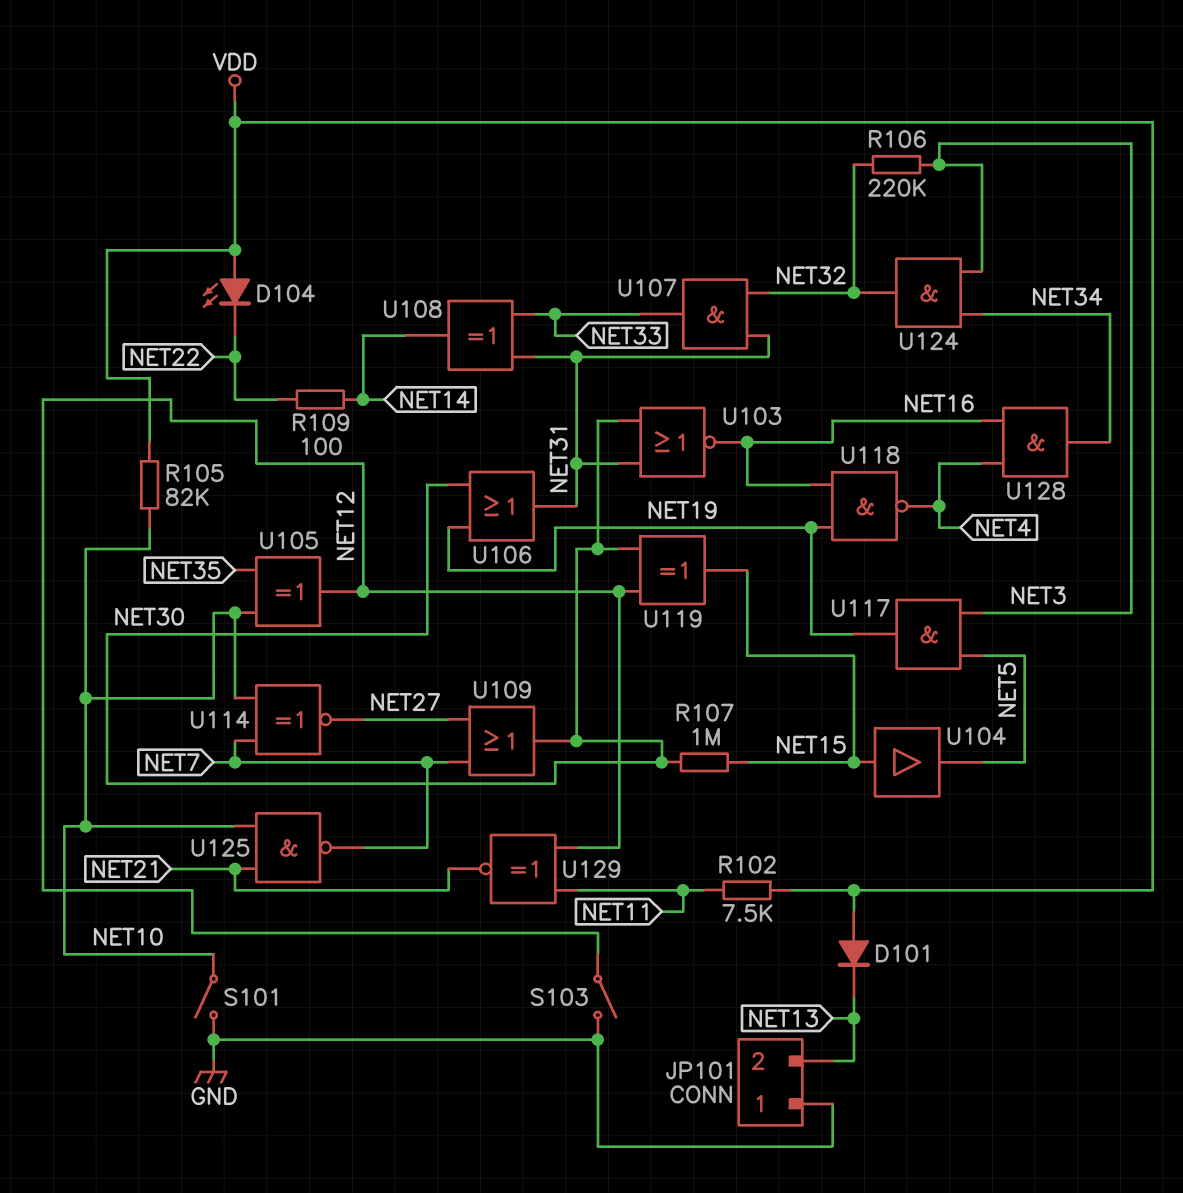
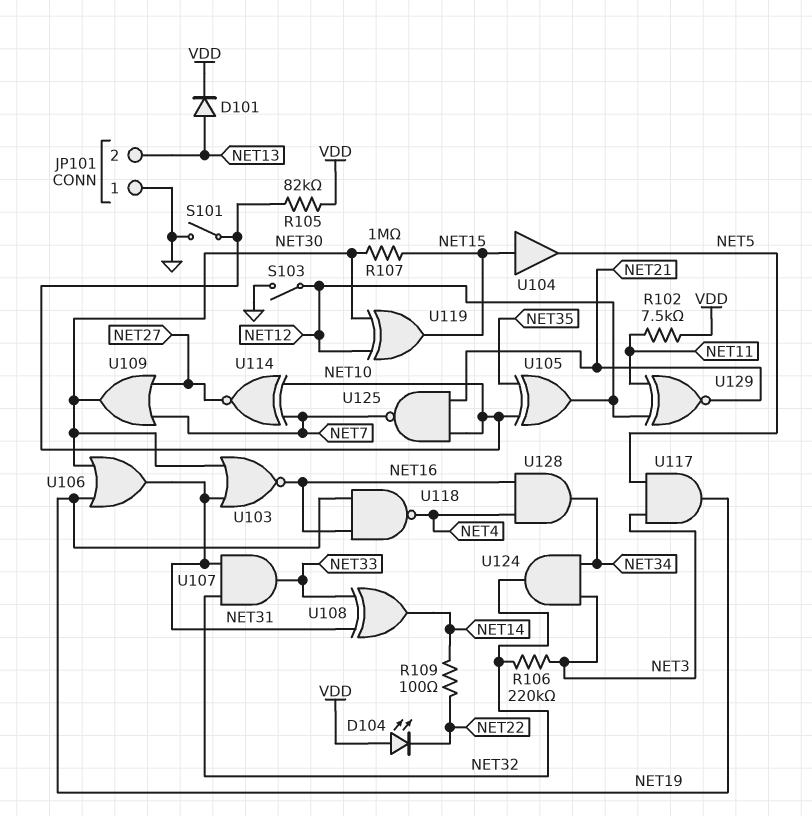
D101: diode (A VDD, K NET13) -> diode (A NET13, K VDD)

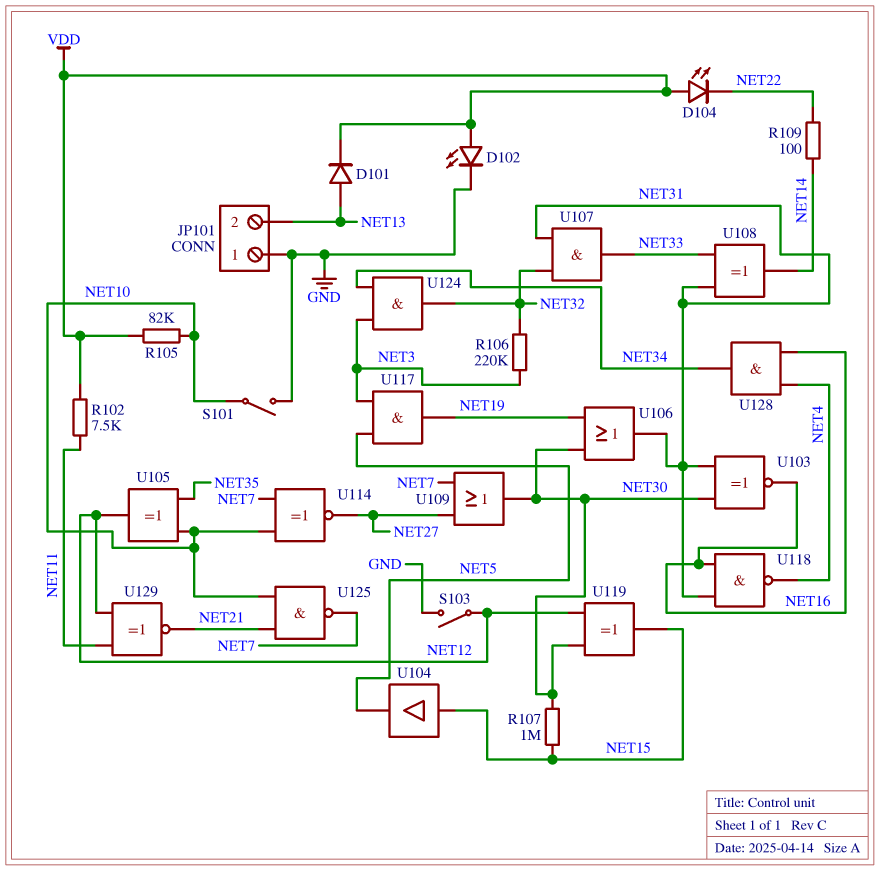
D102: none -> LED (A VDD, K GND)
U103: NOR (in NET30, in NET31, out NET16) -> XNOR (in NET30, in NET31, out NET16)
U118: NAND (in NET16, in NET19, out NET4) -> NAND (in NET16, in NET31, out NET4)

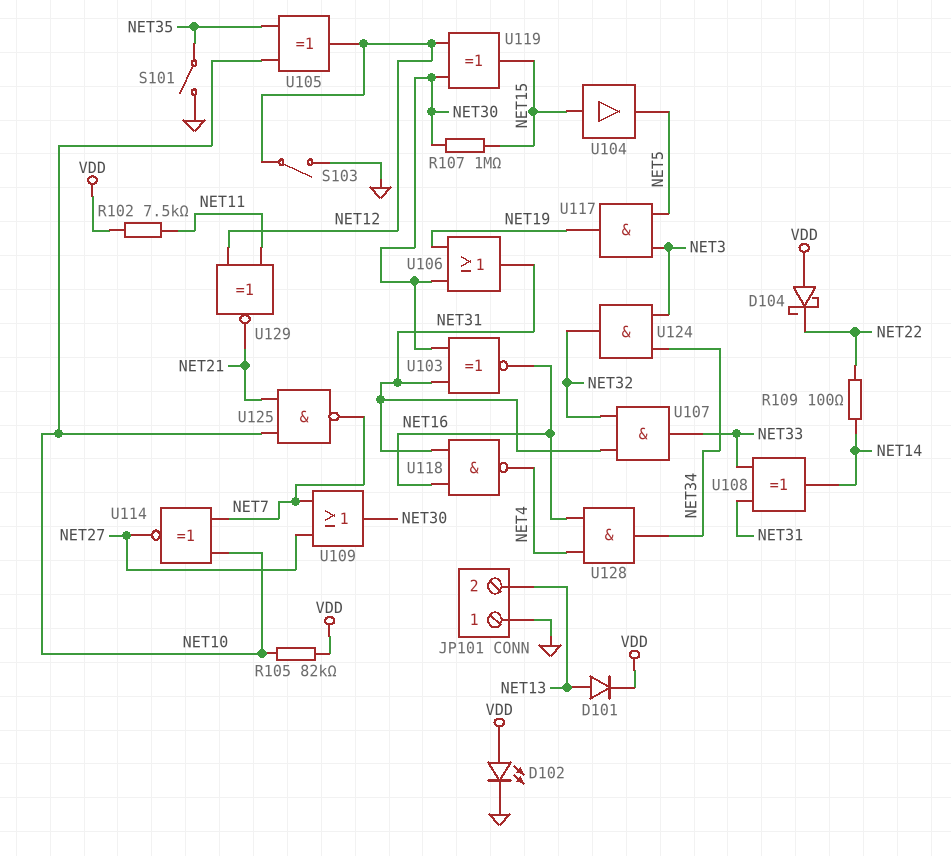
D104: LED (A VDD, K NET22) -> schottky (A VDD, K NET22)
R106: 220k (NET3, NET32) -> none
S101: switch (GND, NET10) -> switch (GND, NET35)

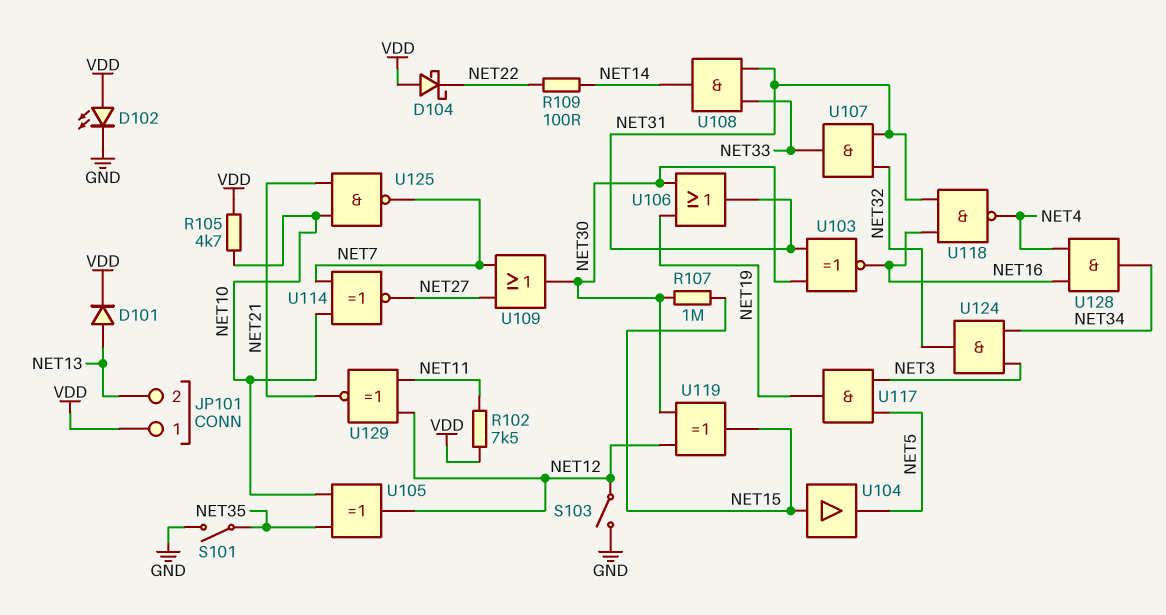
JP101 pin 1: GND -> VDD
R105: 82k (NET10, VDD) -> 4.7k (NET10, VDD)
U108: XOR (in NET31, in NET33, out NET14) -> AND (in NET31, in NET33, out NET14)

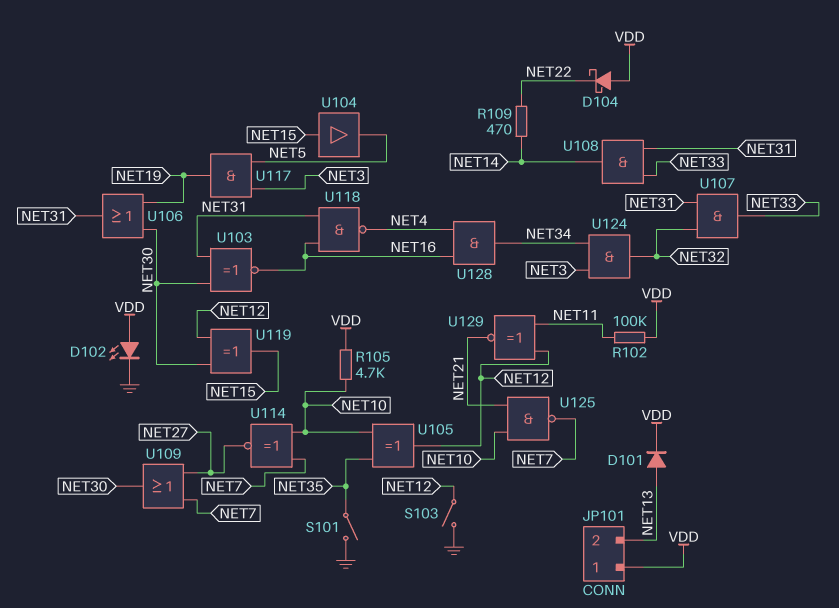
R102: 7.5k (NET11, VDD) -> 100k (NET11, VDD)
R107: 1M (NET15, NET30) -> none
R109: 100 (NET14, NET22) -> 470 (NET14, NET22)

